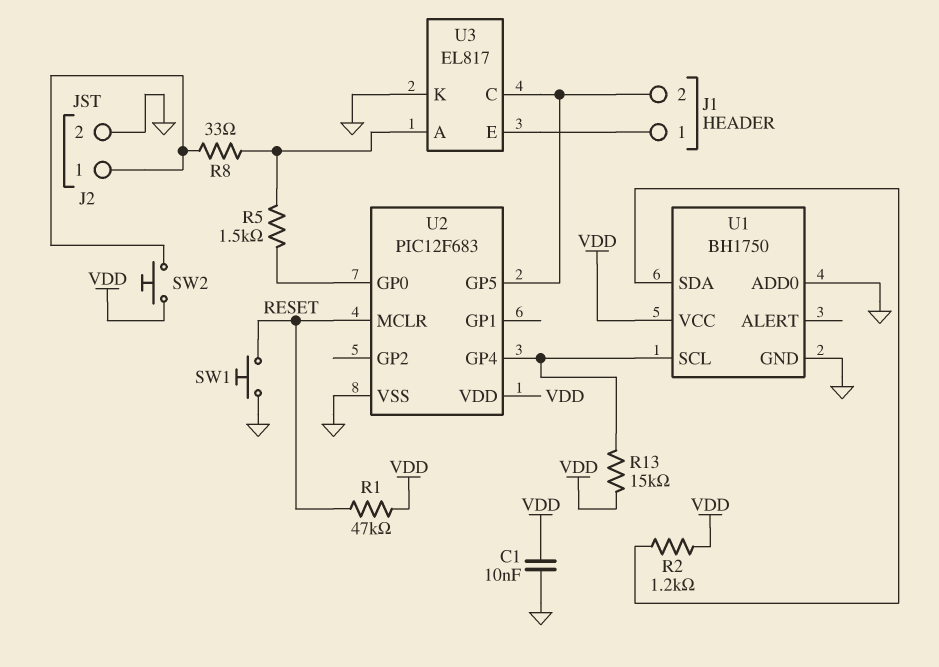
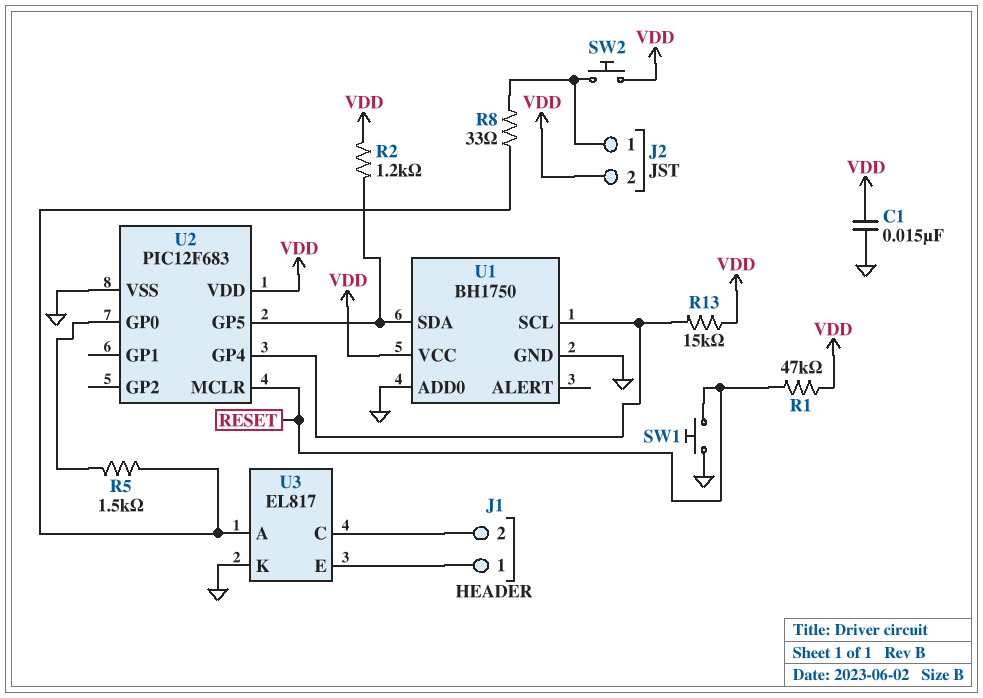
C1: 10nF (GND, VDD) -> 15nF (GND, VDD)
J2 pin 2: GND -> VDD
U2 pin GP5: J1/2 -> U1/SDA

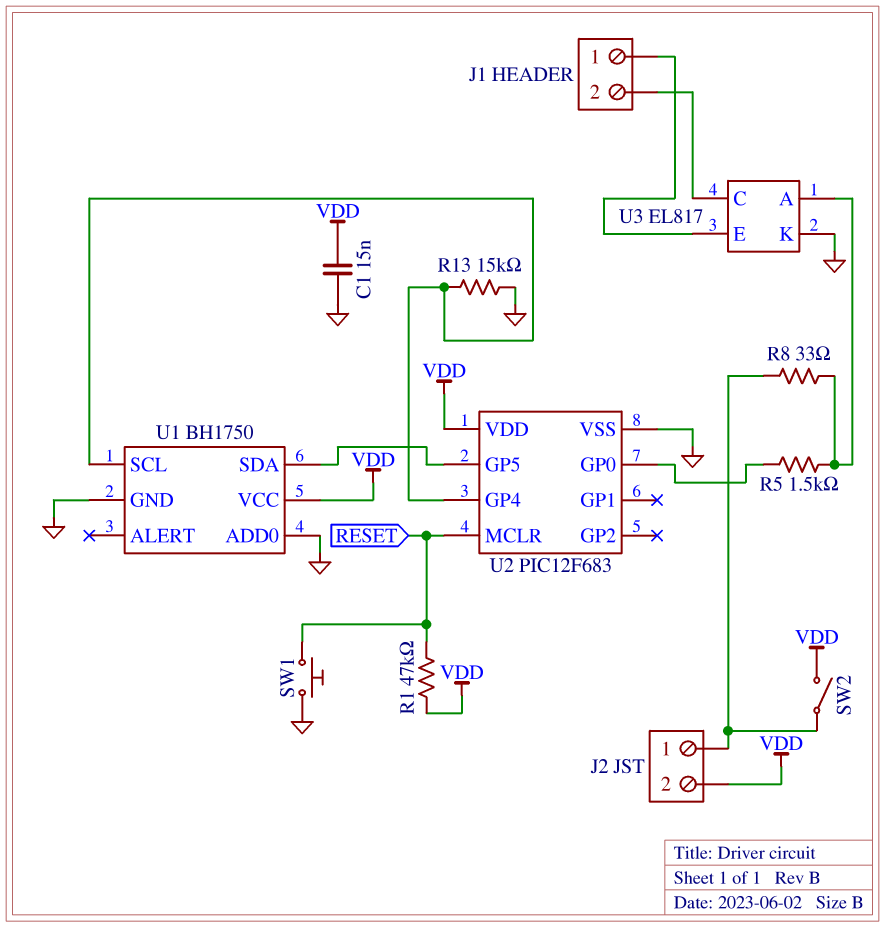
R2: 1.2k (U1/SDA, VDD) -> none
R13: 15k (U1/SCL, VDD) -> 15k (GND, U1/SCL)
SW2: button (J2/1, VDD) -> switch (J2/1, VDD)

